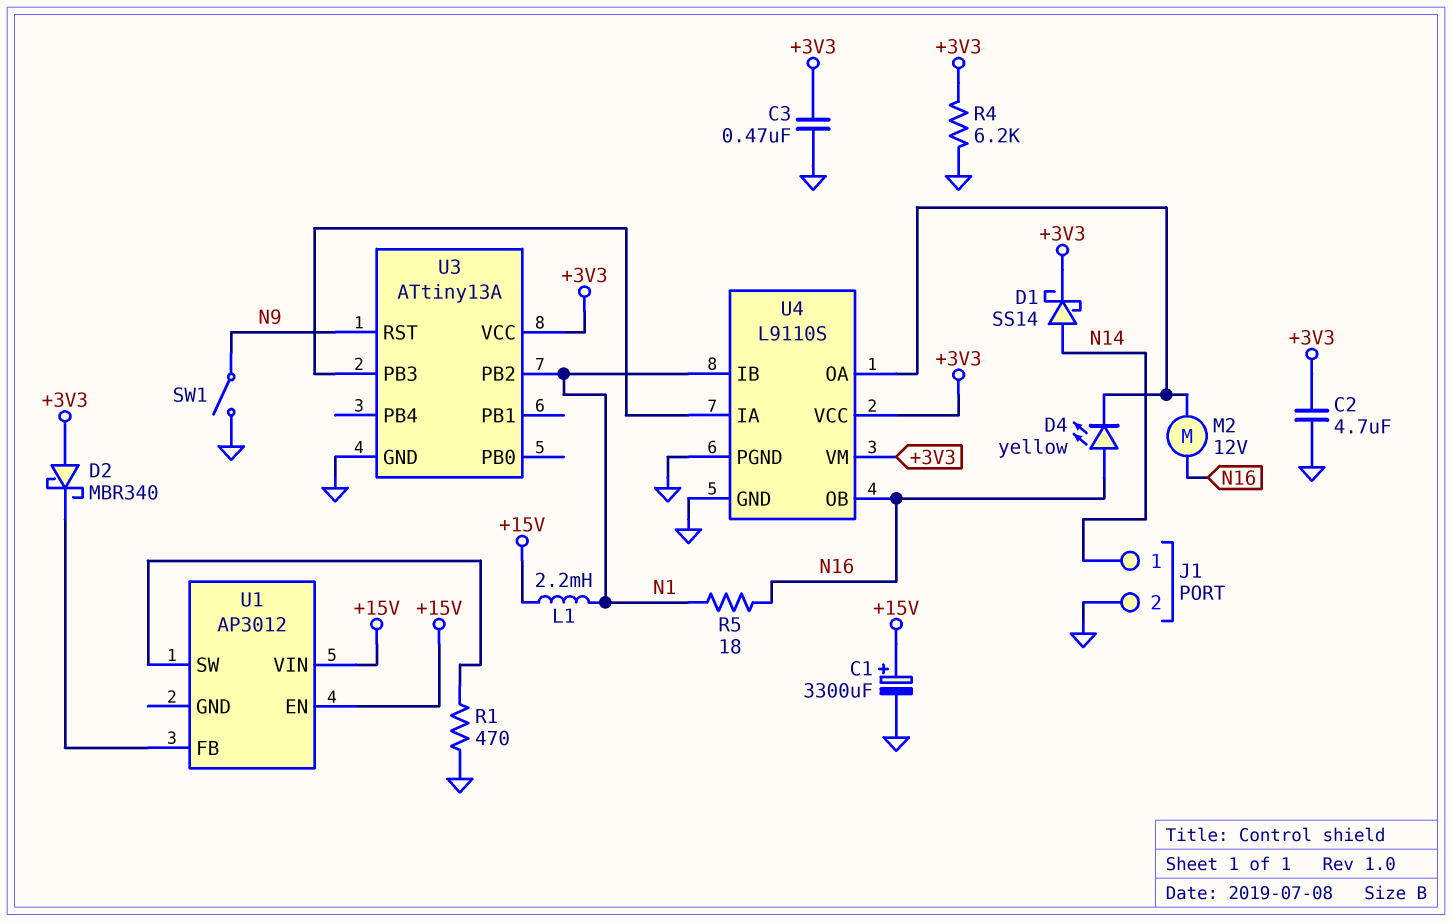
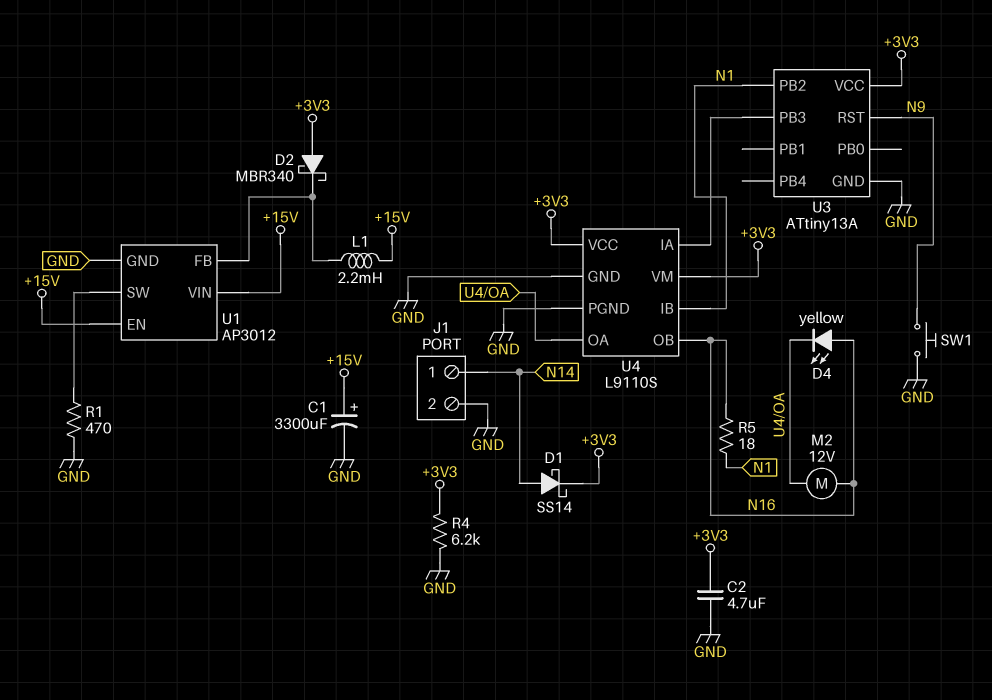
C3: 470nF (+3V3, GND) -> none
L1: 2.2mH (+15V, N1) -> 2.2mH (+15V, U1/FB)
SW1: switch (GND, N9) -> button (GND, N9)
U1 pin GND: none -> GND

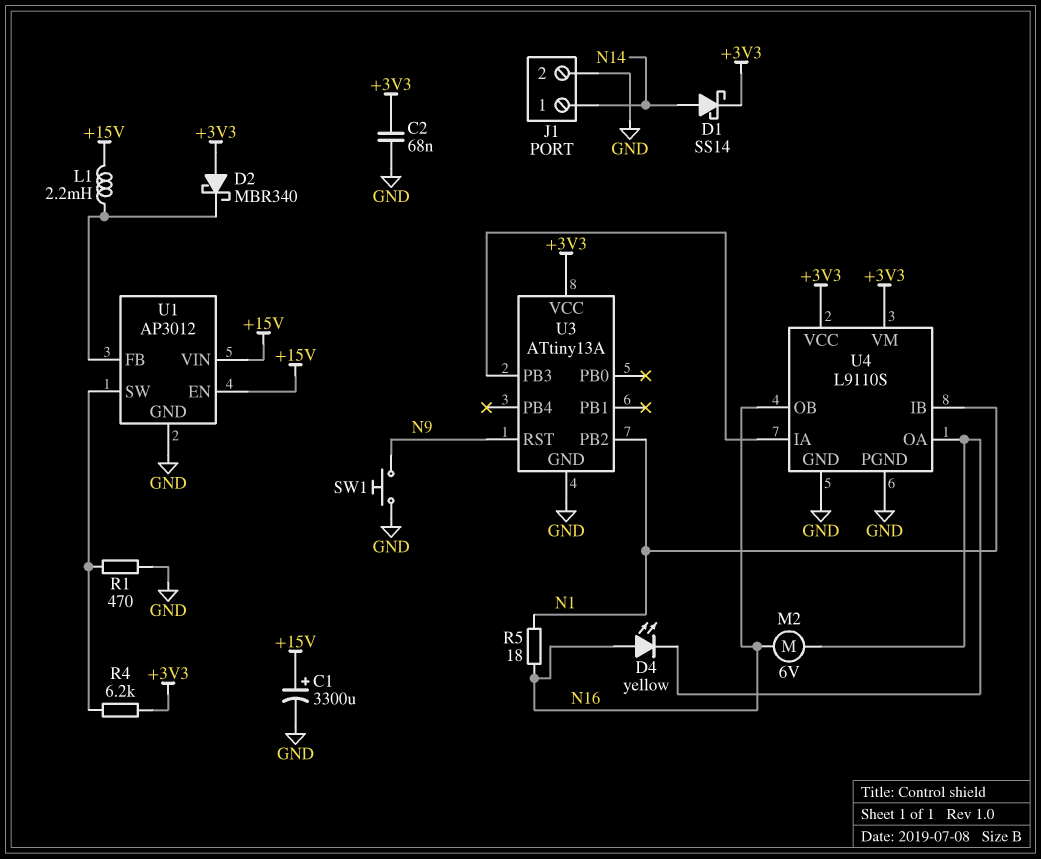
C2: 4.7uF (+3V3, GND) -> 68nF (+3V3, GND)
M2: motor 12V (N16, U4/OA) -> motor 6V (N16, U4/OA)
R4: 6.2k (+3V3, GND) -> 6.2k (+3V3, U1/SW)

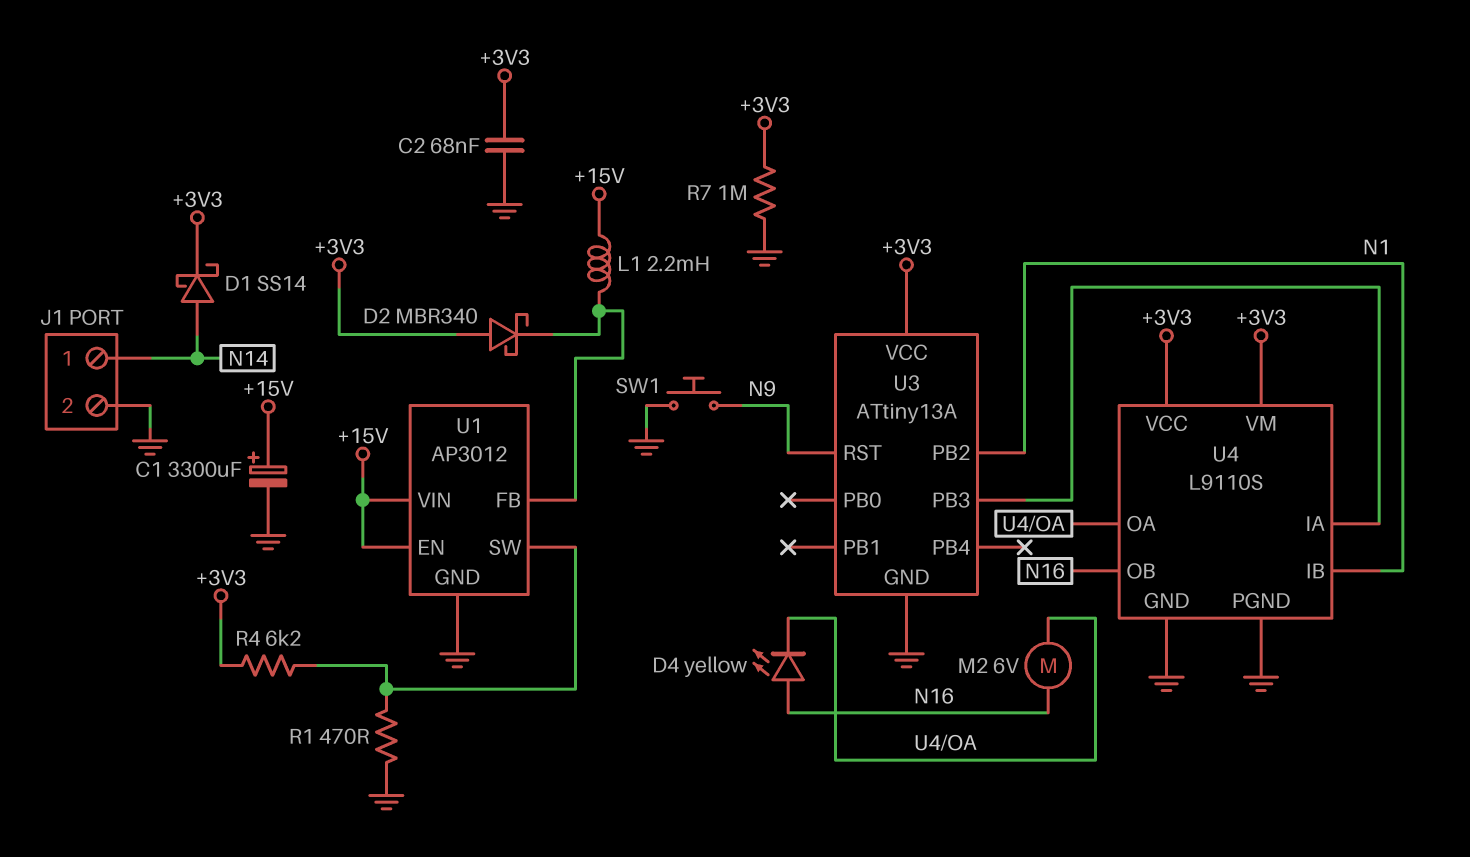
R5: 18 (N1, N16) -> none
R7: none -> 1M (+3V3, GND)

